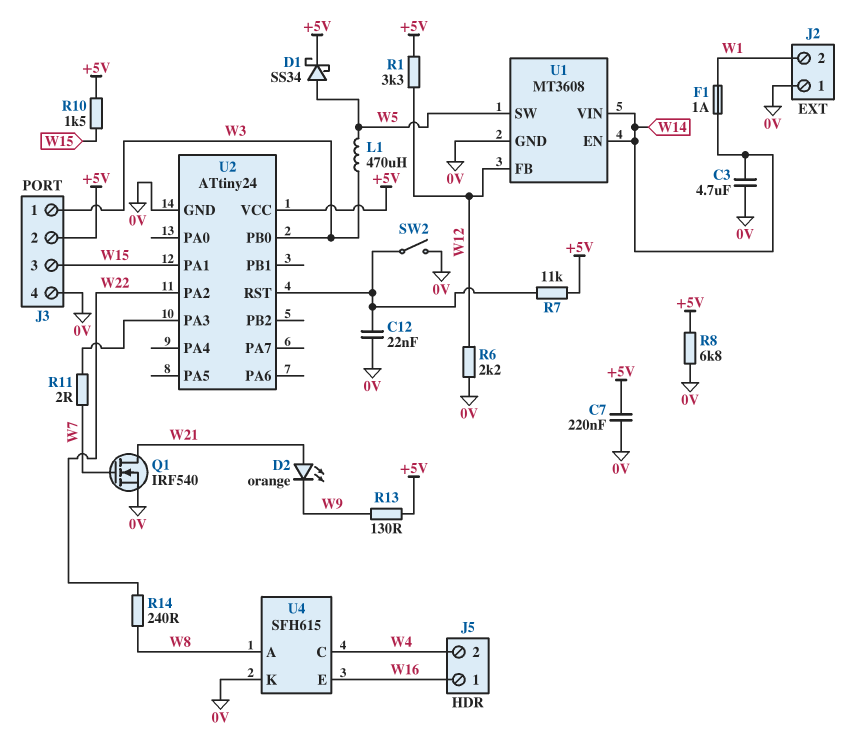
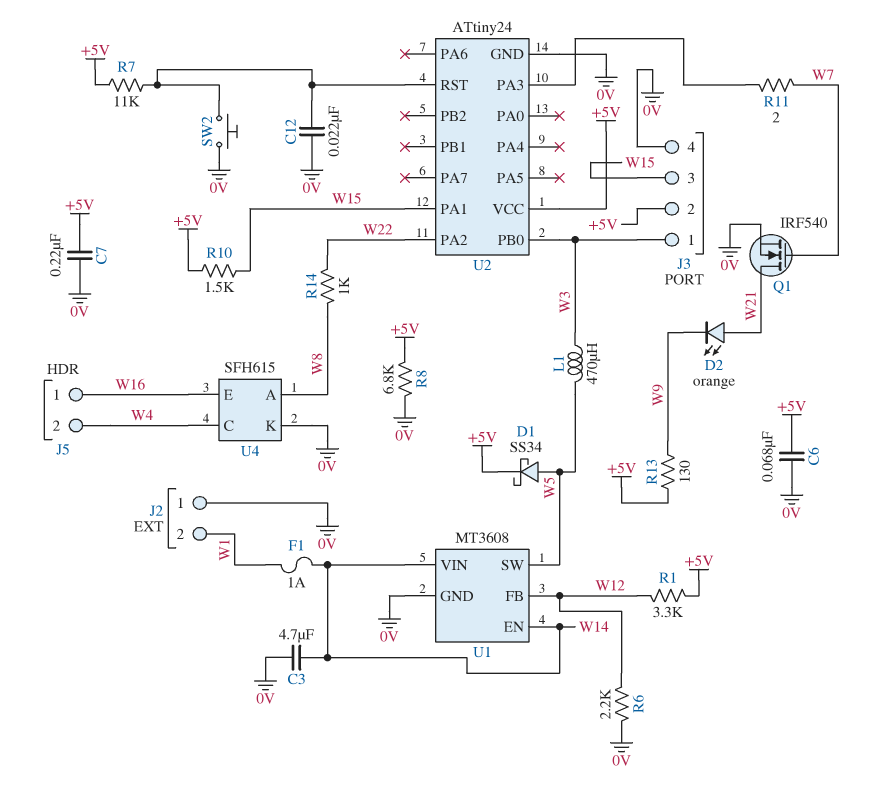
C6: none -> 68nF (+5V, 0V)
R14: 240 (W8, W22) -> 1k (W8, W22)
SW2: switch (0V, U2/RST) -> button (0V, U2/RST)

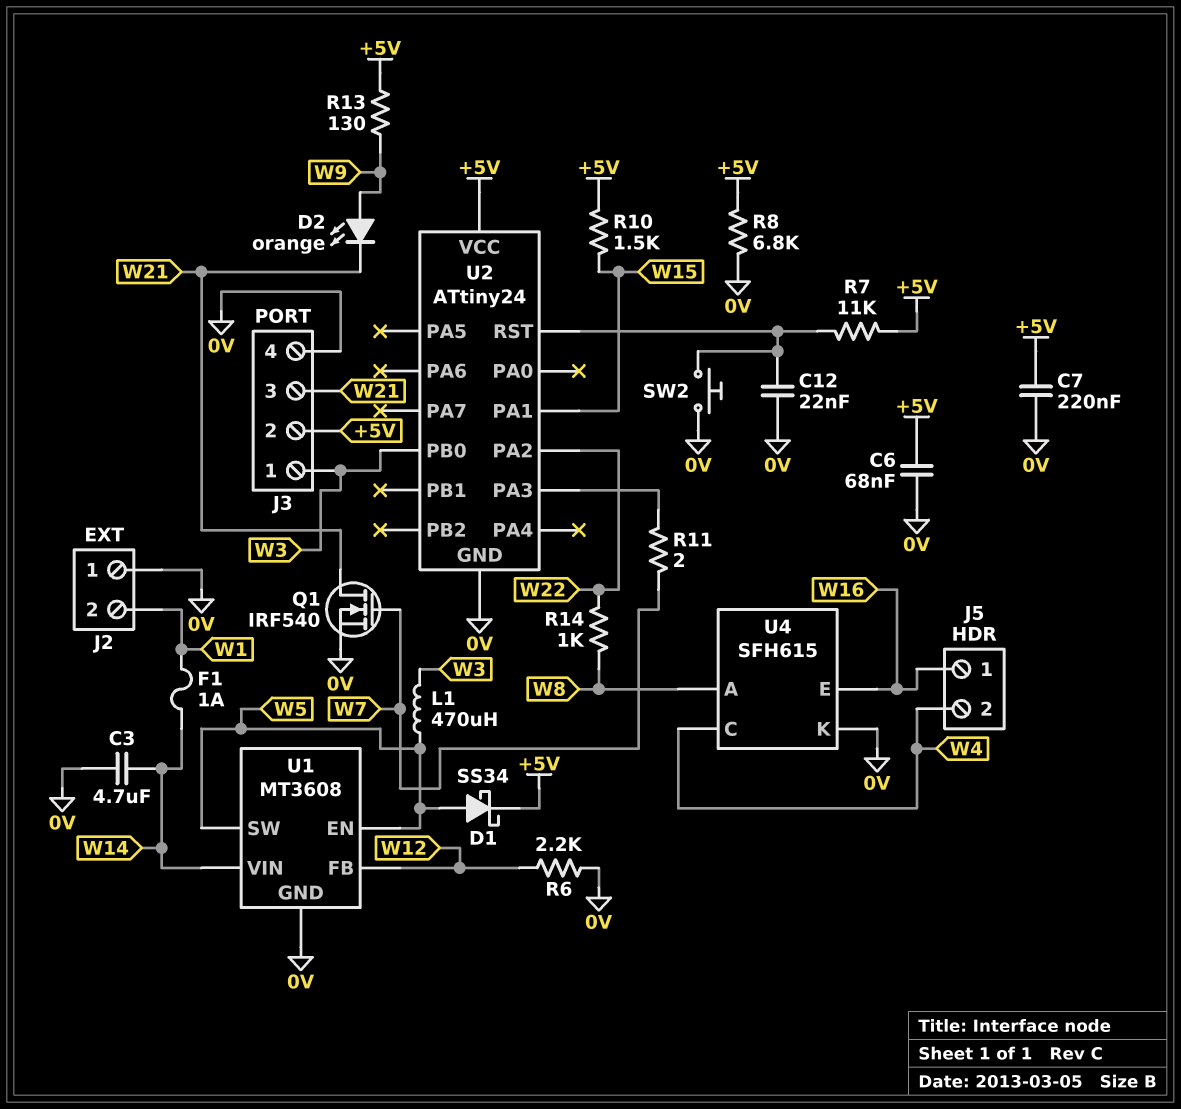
D2: LED orange (A W21, K W9) -> LED orange (A W9, K W21)
J3 pin 3: W15 -> W21
R1: 3.3k (+5V, W12) -> none
U1 pin EN: W14 -> W5

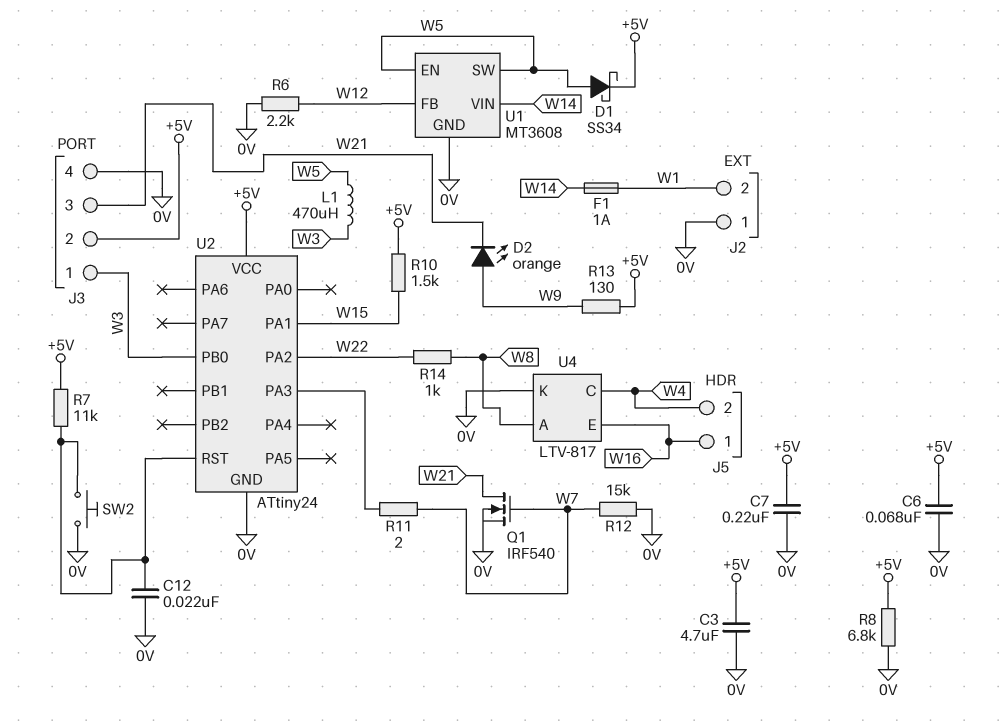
C3: 4.7uF (0V, W14) -> 4.7uF (+5V, 0V)
R12: none -> 15k (0V, W7)
U4: SFH615 -> LTV-817

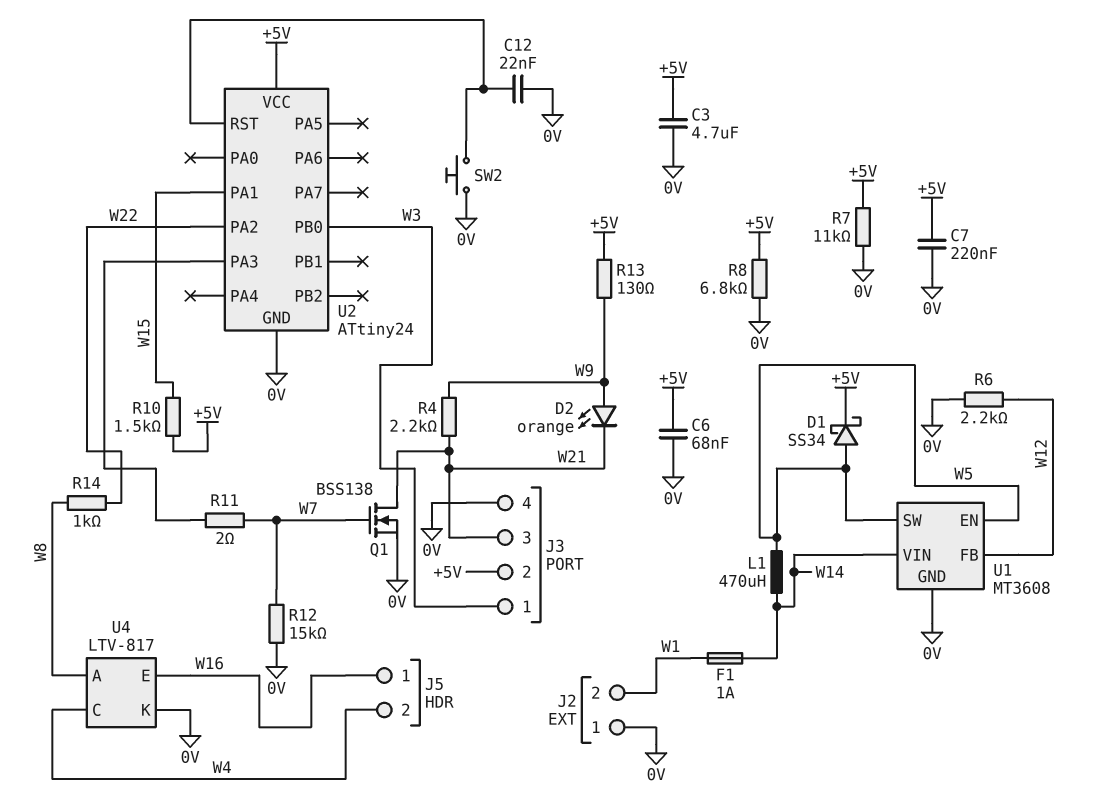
L1: 470uH (W3, W5) -> 470uH (W5, W14)
Q1: NMOS IRF540 (G W7, D W21, S 0V) -> NMOS BSS138 (G W7, D W21, S 0V)
R4: none -> 2.2k (W9, W21)
R7: 11k (+5V, U2/RST) -> 11k (+5V, 0V)

